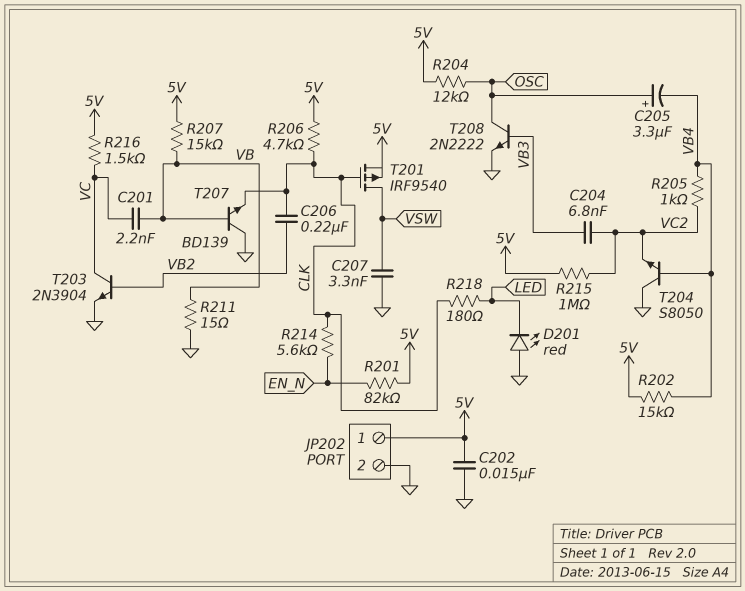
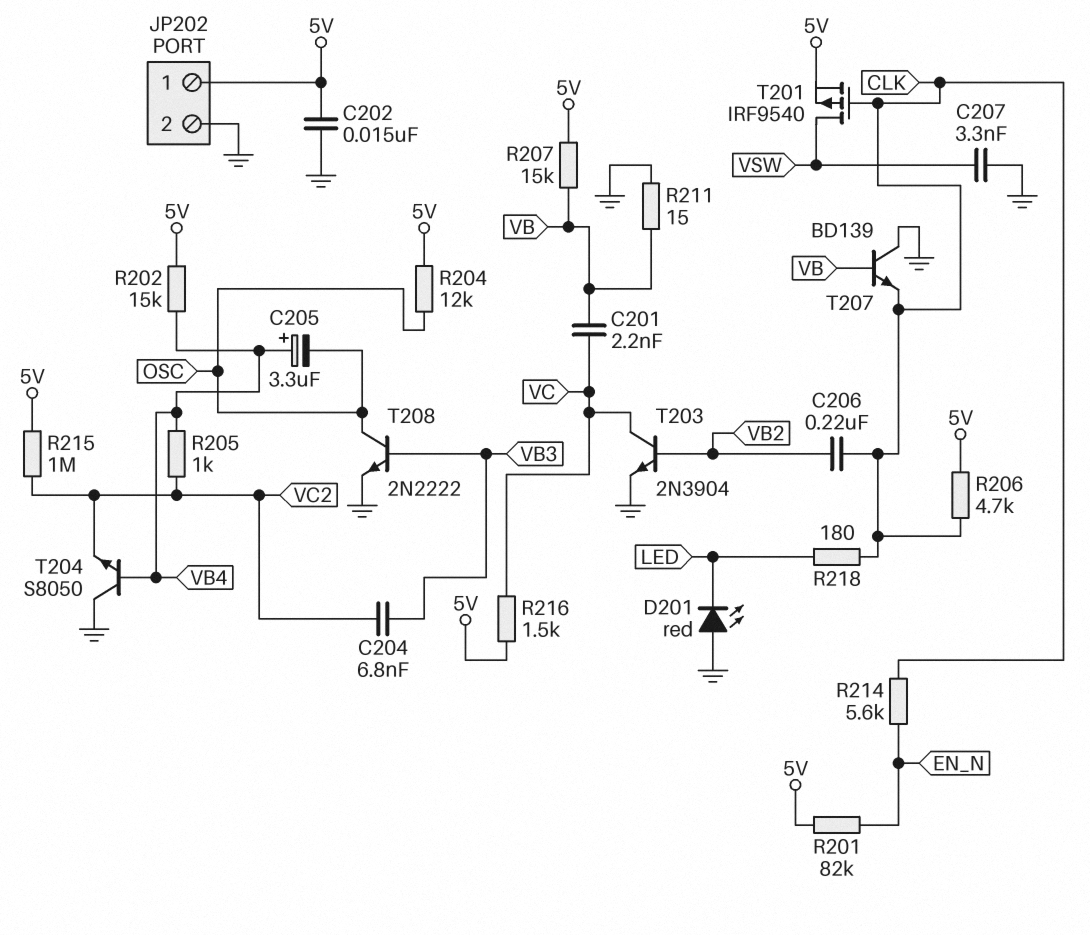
C205: 3.3uF (plus OSC, minus VB4) -> 3.3uF (plus VB4, minus OSC)

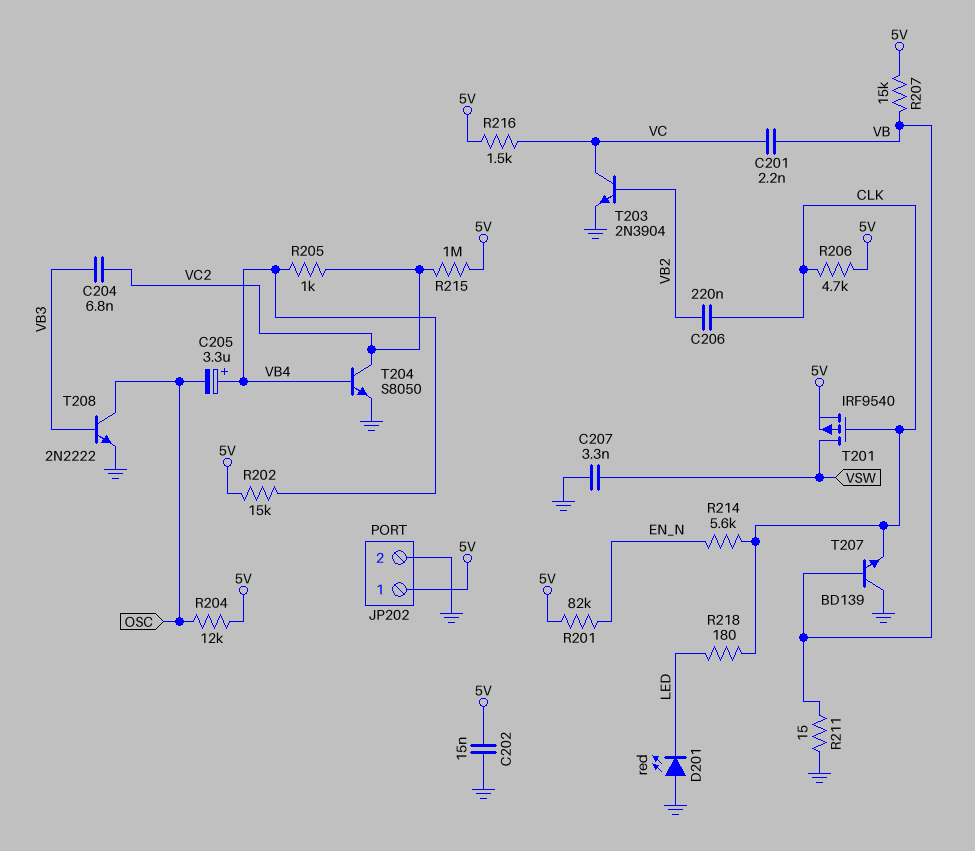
T204: NPN S8050 (B VB4, C GND, E VC2) -> NPN S8050 (B VB4, C VC2, E GND)

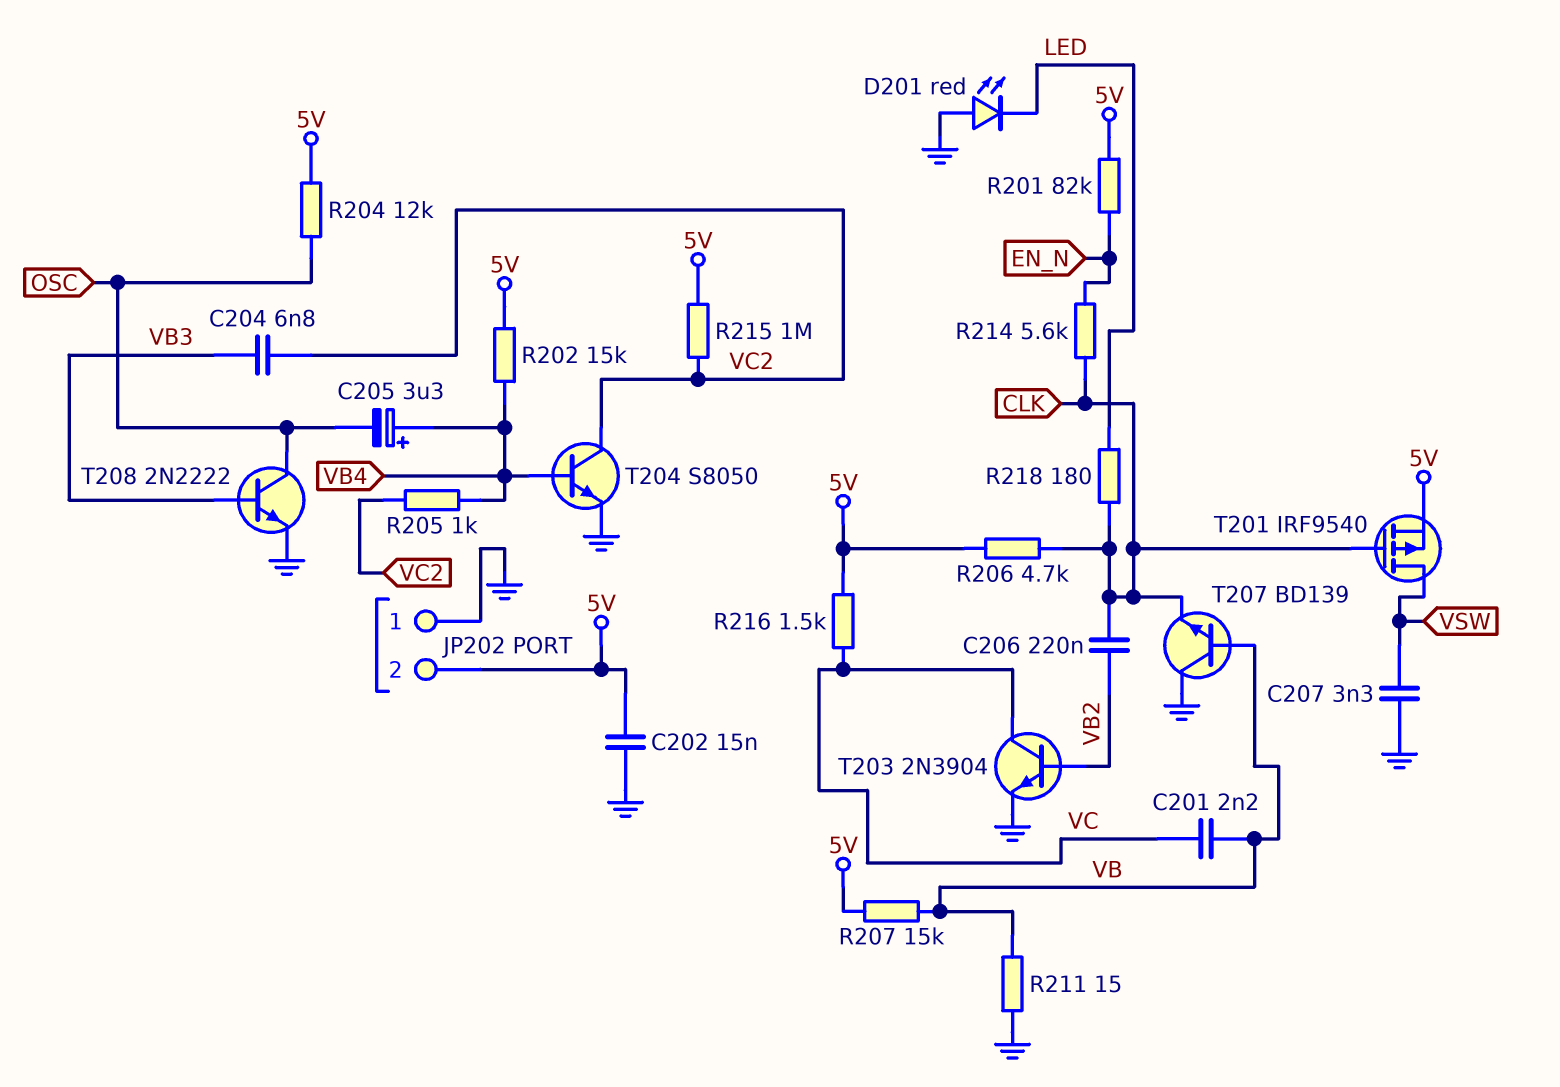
JP202 pin 1: 5V -> GND
JP202 pin 2: GND -> 5V

